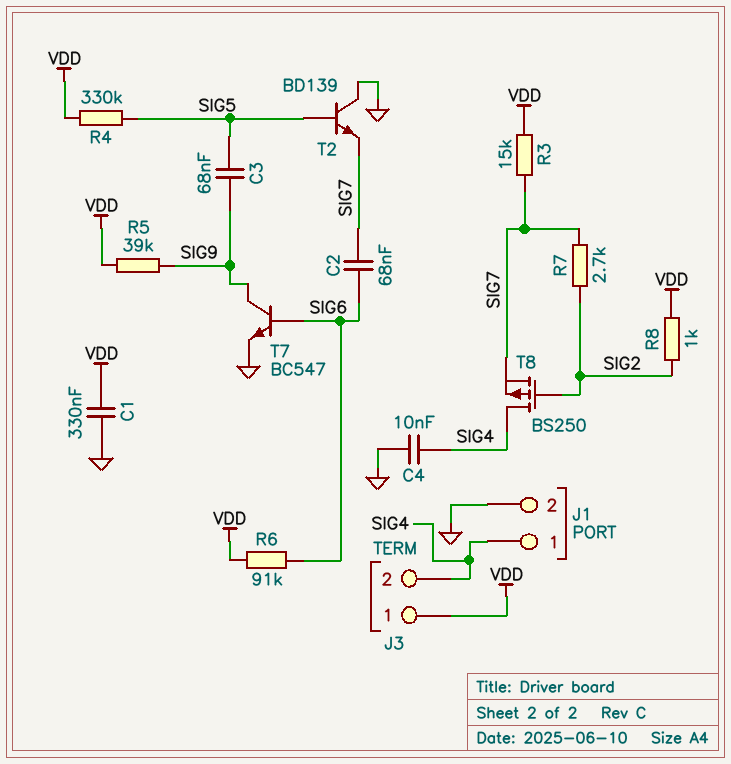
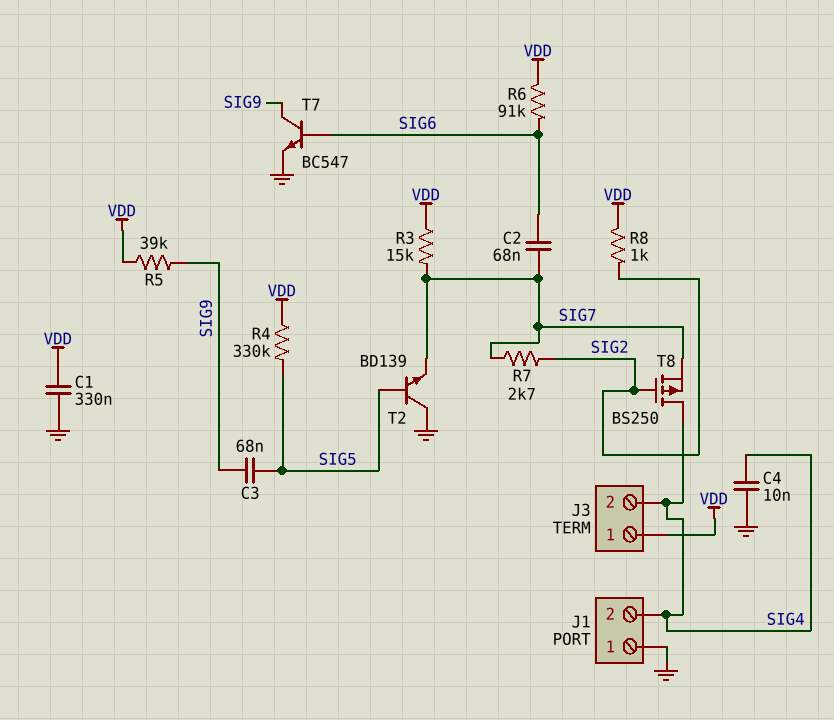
J1 pin 1: SIG4 -> GND
J1 pin 2: GND -> SIG4

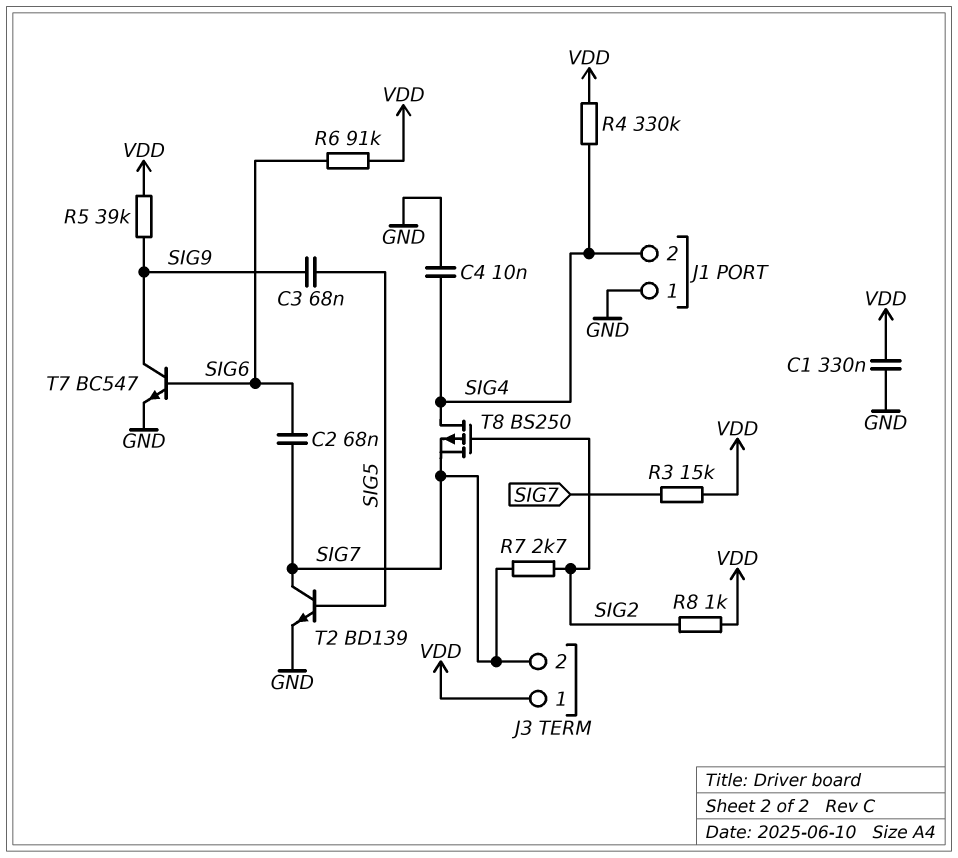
J3 pin 2: SIG4 -> SIG7
R4: 330k (SIG5, VDD) -> 330k (SIG4, VDD)
T2: NPN BD139 (B SIG5, C GND, E SIG7) -> NPN BD139 (B SIG5, C SIG7, E GND)

